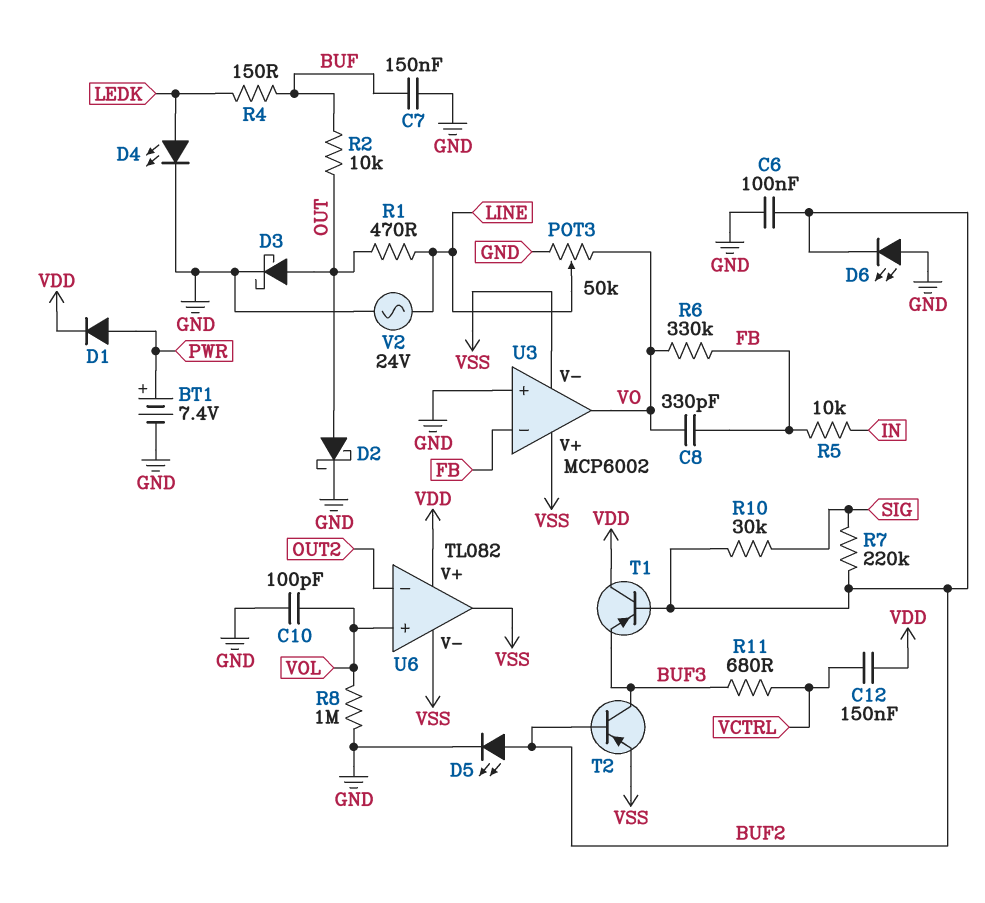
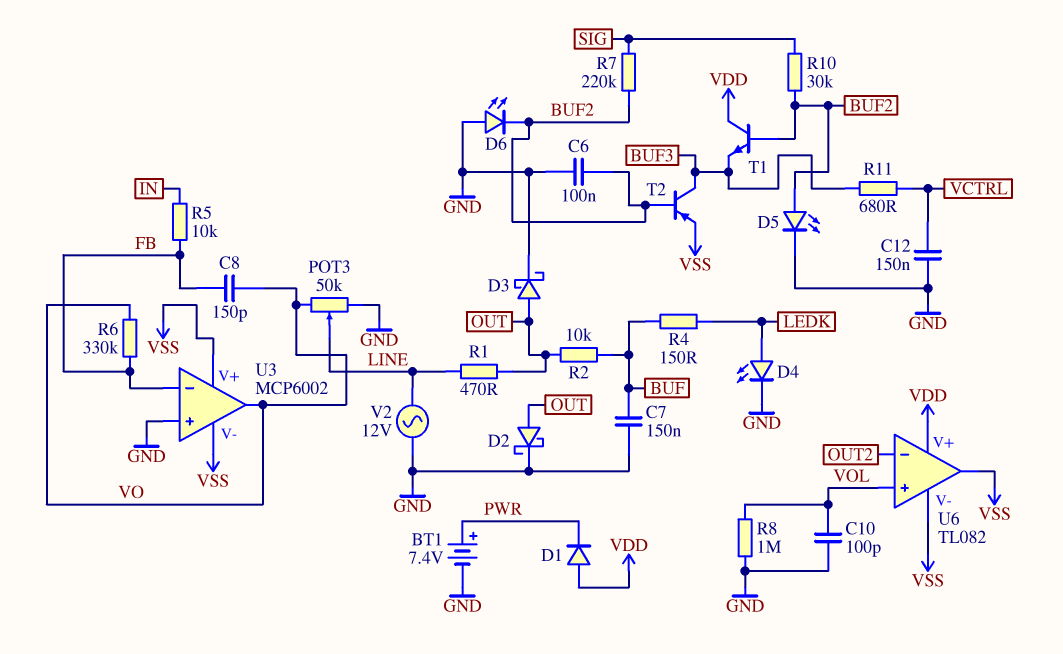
C8: 330pF (FB, VO) -> 150pF (FB, VO)
C12: 150nF (VCTRL, VDD) -> 150nF (GND, VCTRL)
D1: diode (A PWR, K VDD) -> diode (A VDD, K PWR)
T1: PNP (B BUF2, C VDD, E BUF3) -> NPN (B BUF2, C VDD, E BUF3)
V2: AC 24V (GND, LINE) -> AC 12V (GND, LINE)

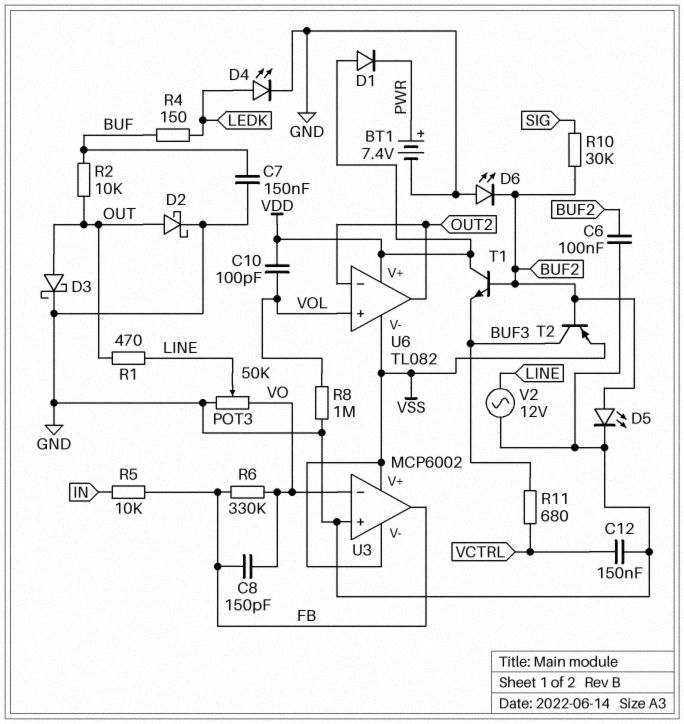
C10: 100pF (GND, VOL) -> 100pF (VDD, VOL)
R7: 220k (BUF2, SIG) -> none
U3 pin in-: FB -> VO
U3 pin out: VO -> FB
U6 pin out: VSS -> OUT2

